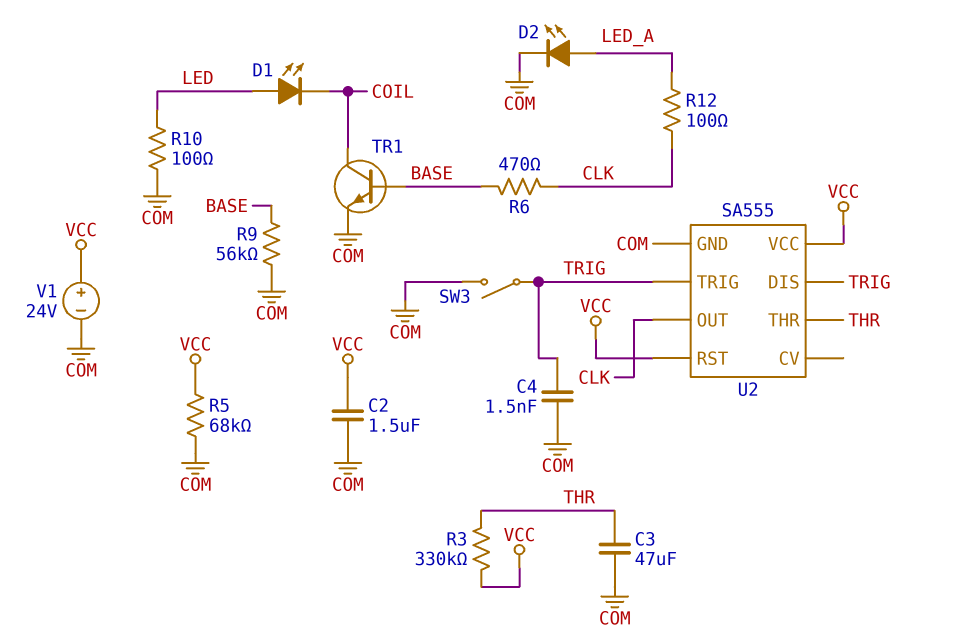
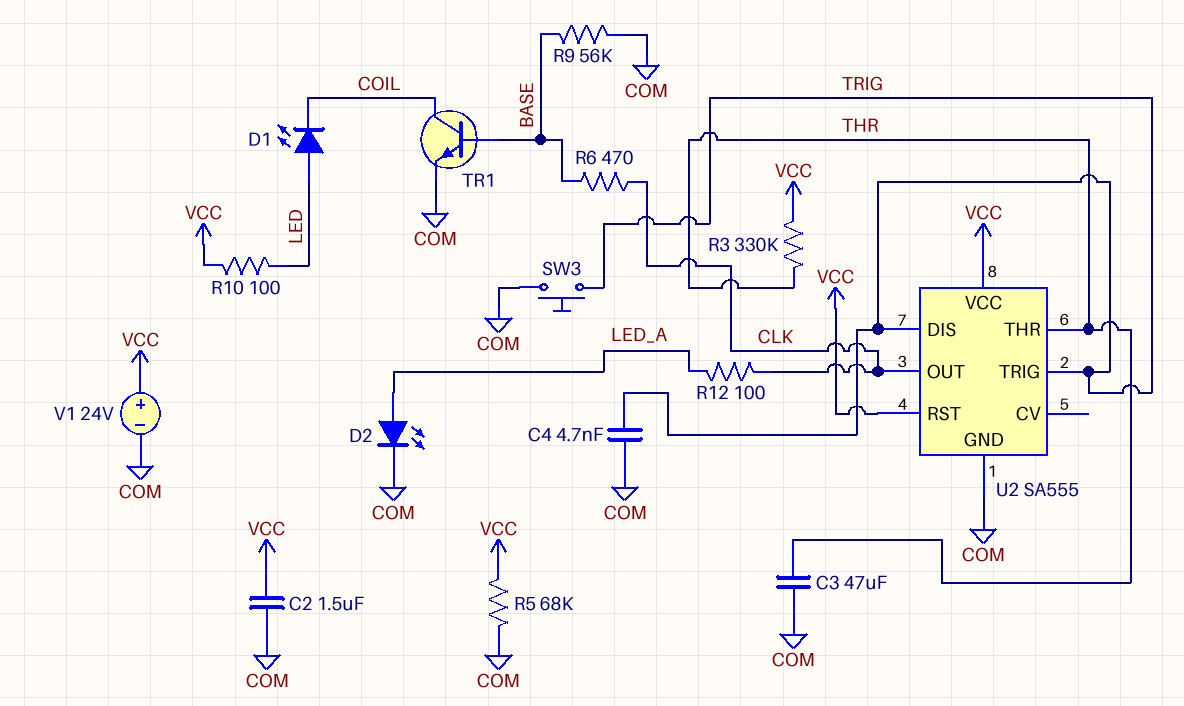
C4: 1.5nF (COM, TRIG) -> 4.7nF (COM, TRIG)
R10: 100 (COM, LED) -> 100 (LED, VCC)
SW3: switch (COM, TRIG) -> button (COM, TRIG)

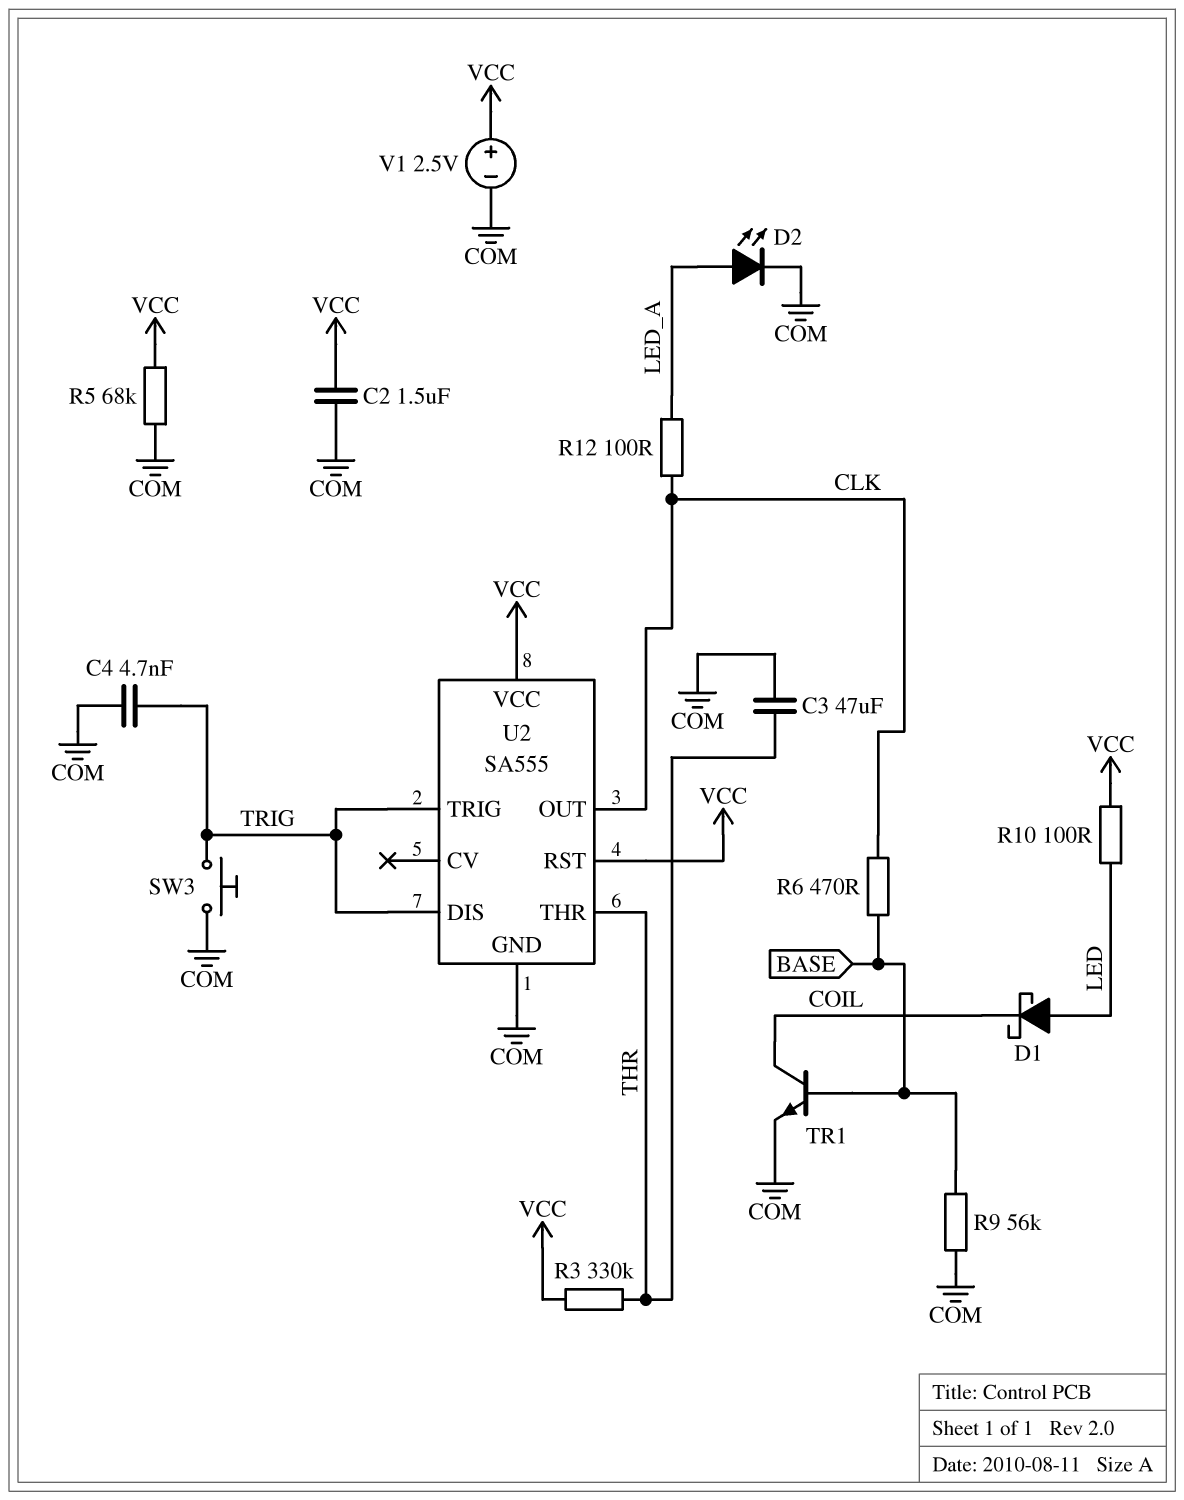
D1: LED (A LED, K COIL) -> schottky (A LED, K COIL)
V1: 24V (plus VCC, minus COM) -> 2.5V (plus VCC, minus COM)

